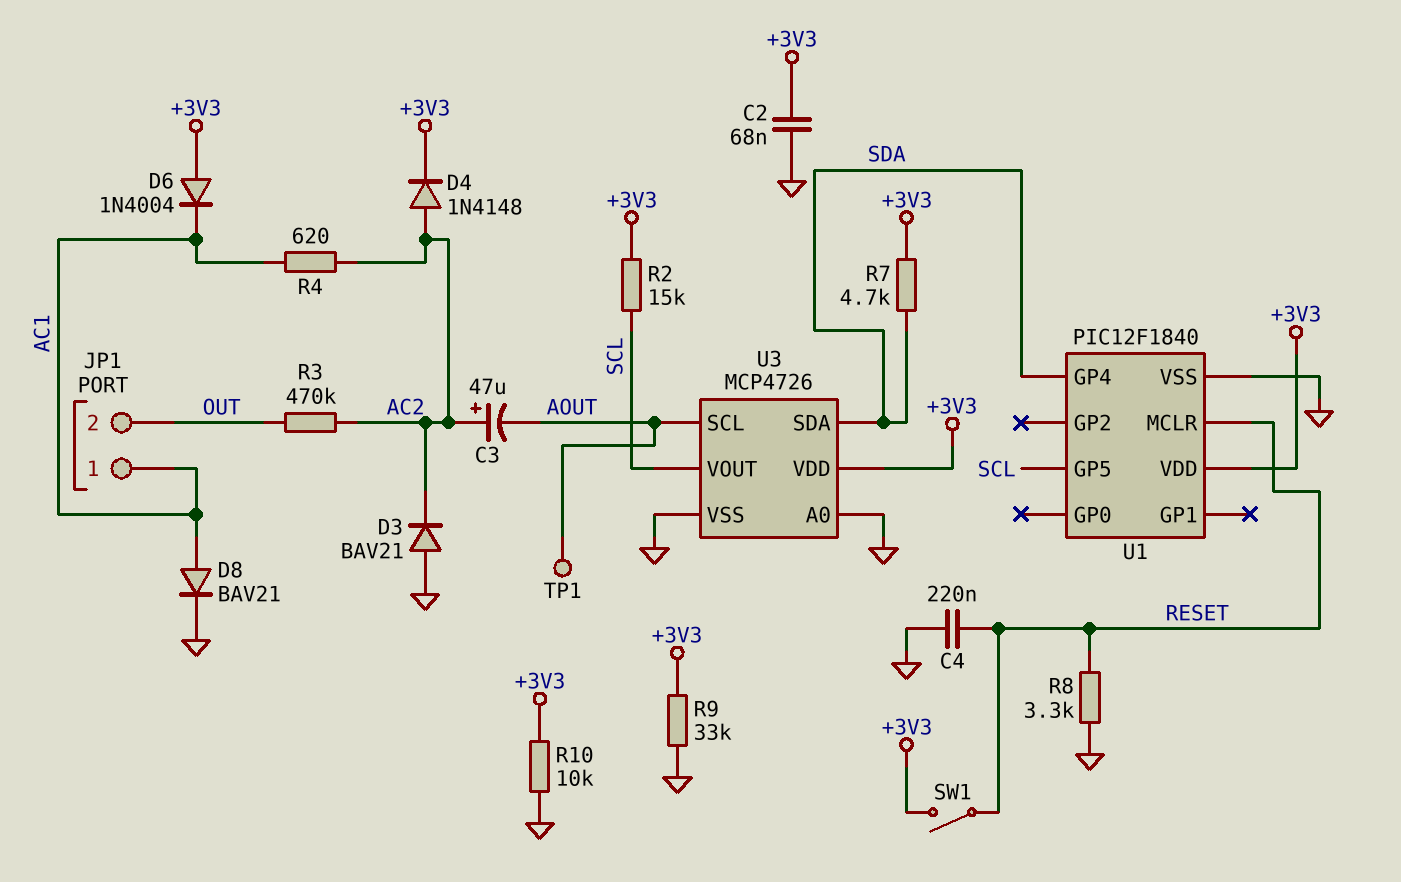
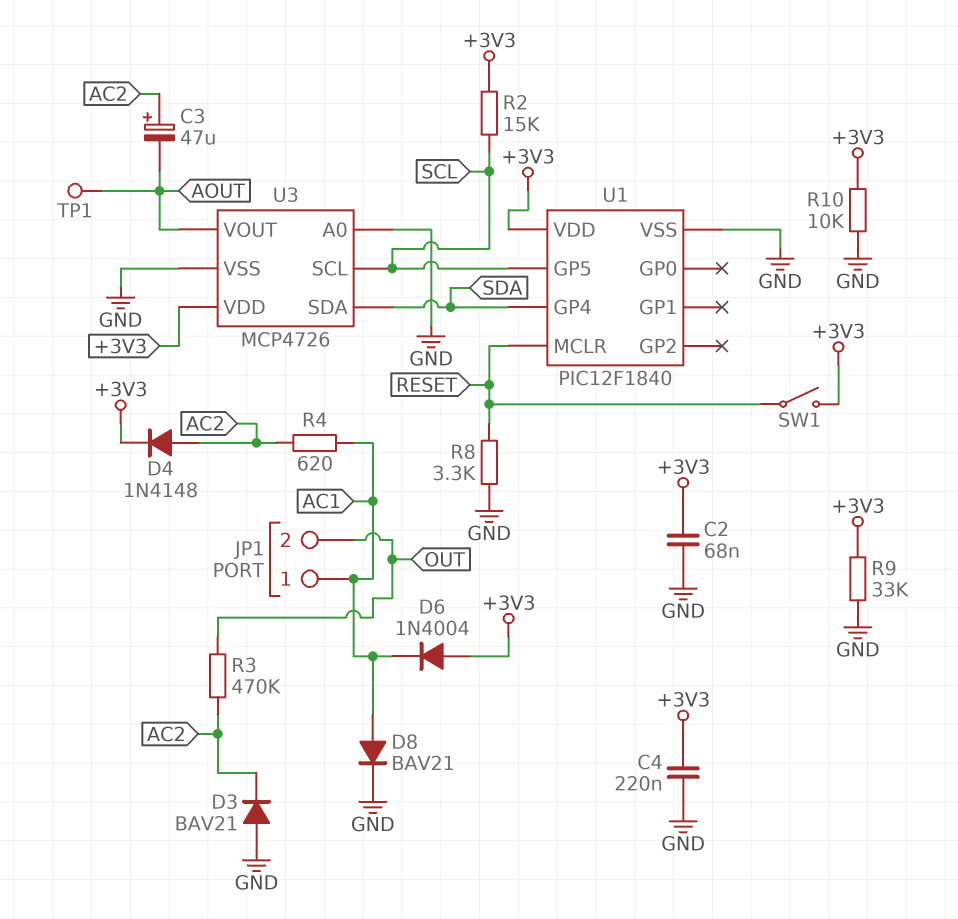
C4: 220nF (GND, RESET) -> 220nF (+3V3, GND)
R7: 4.7k (+3V3, SDA) -> none
U3 pin SCL: AOUT -> SCL
U3 pin VOUT: SCL -> AOUT

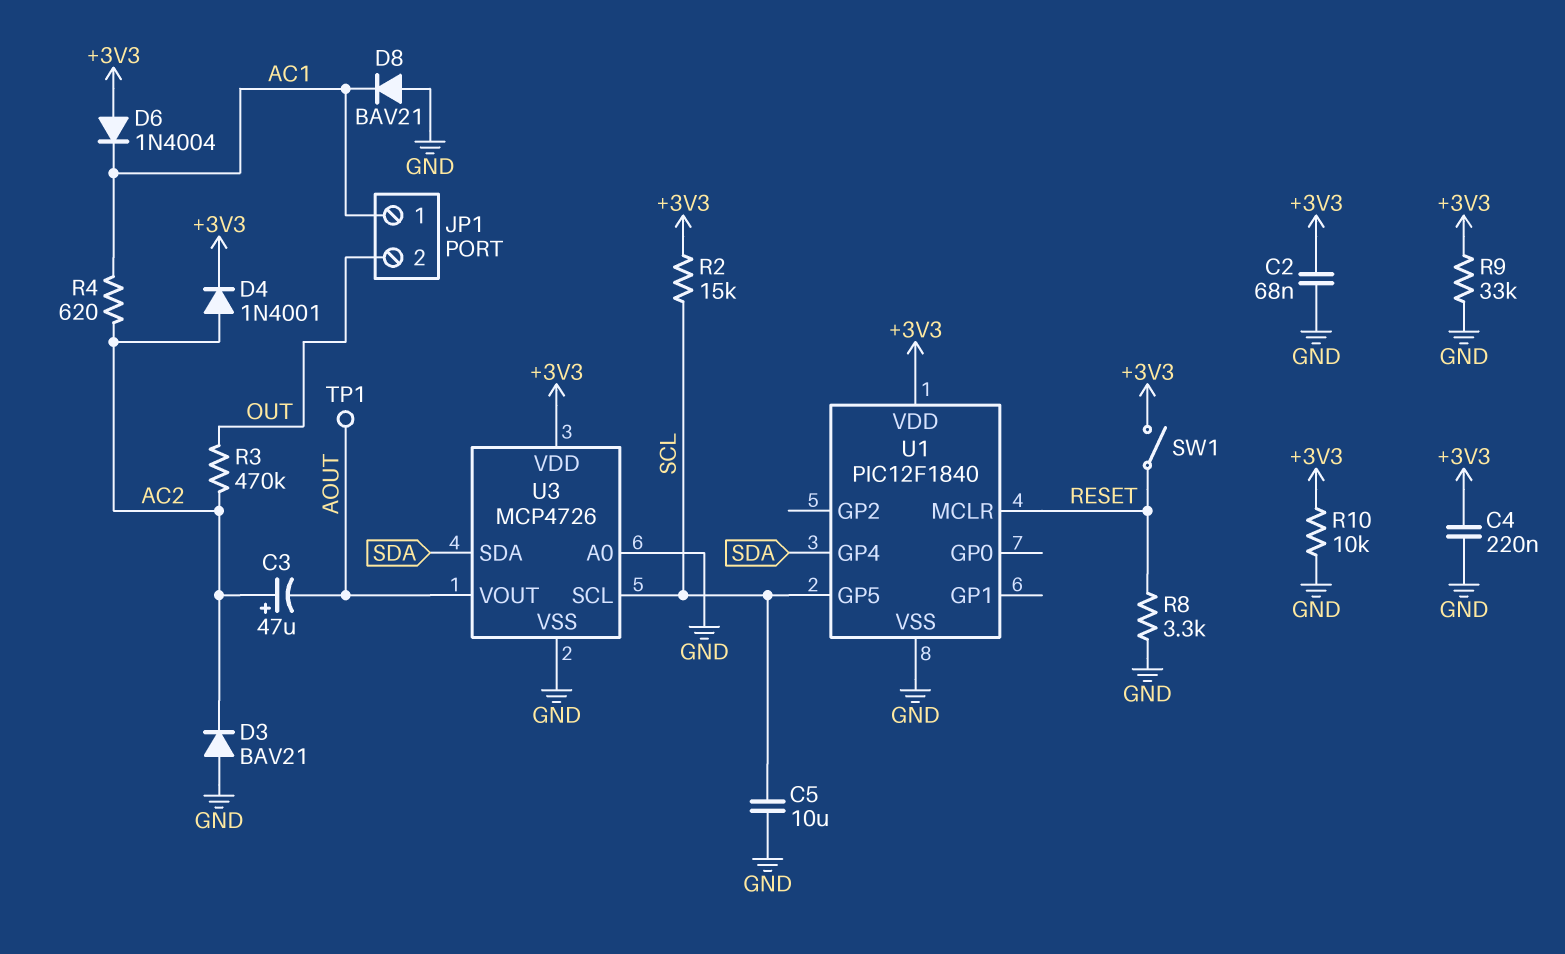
C5: none -> 10uF (GND, SCL)
D4: diode 1N4148 (A AC2, K +3V3) -> diode 1N4001 (A AC2, K +3V3)
D8: diode BAV21 (A AC1, K GND) -> diode BAV21 (A GND, K AC1)

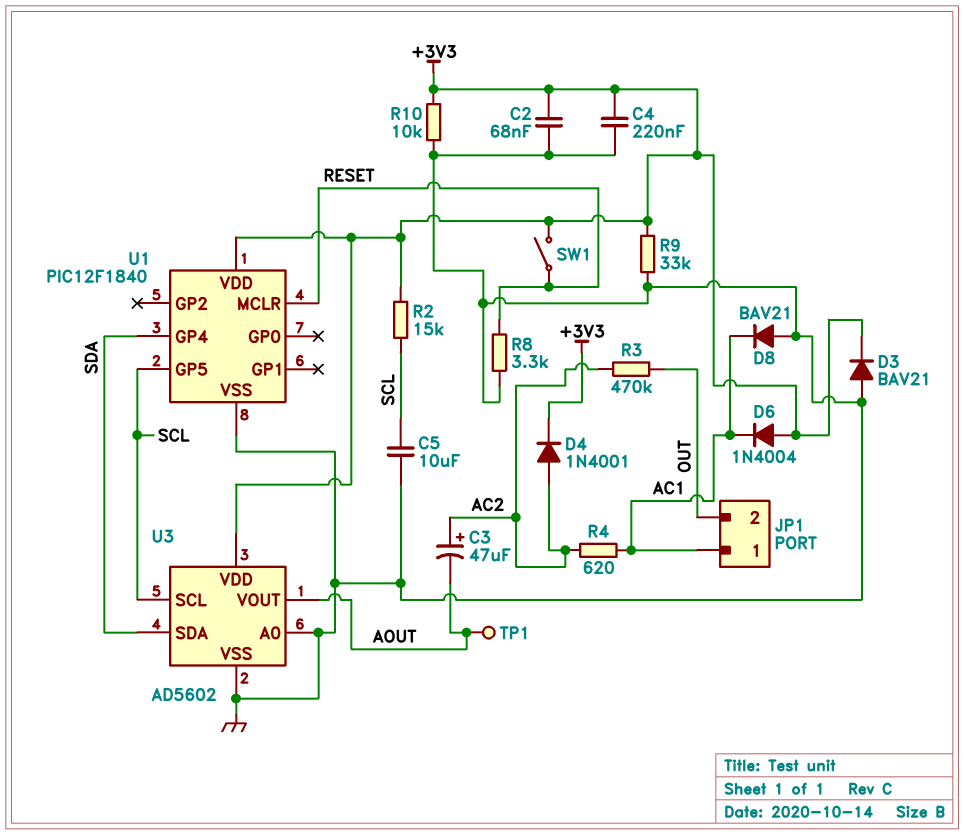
D3: diode BAV21 (A GND, K AC2) -> diode BAV21 (A GND, K +3V3)
U3: MCP4726 -> AD5602

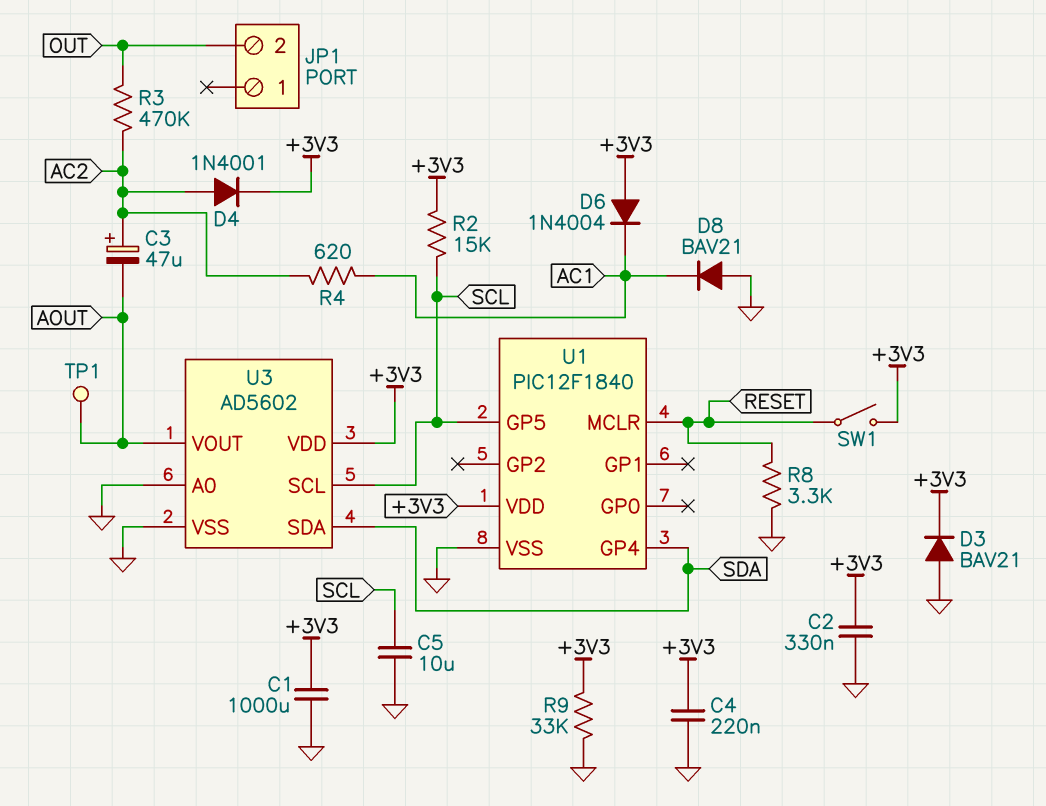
C1: none -> 1000uF (+3V3, GND)
C2: 68nF (+3V3, GND) -> 330nF (+3V3, GND)
JP1 pin 1: AC1 -> none
R10: 10k (+3V3, GND) -> none

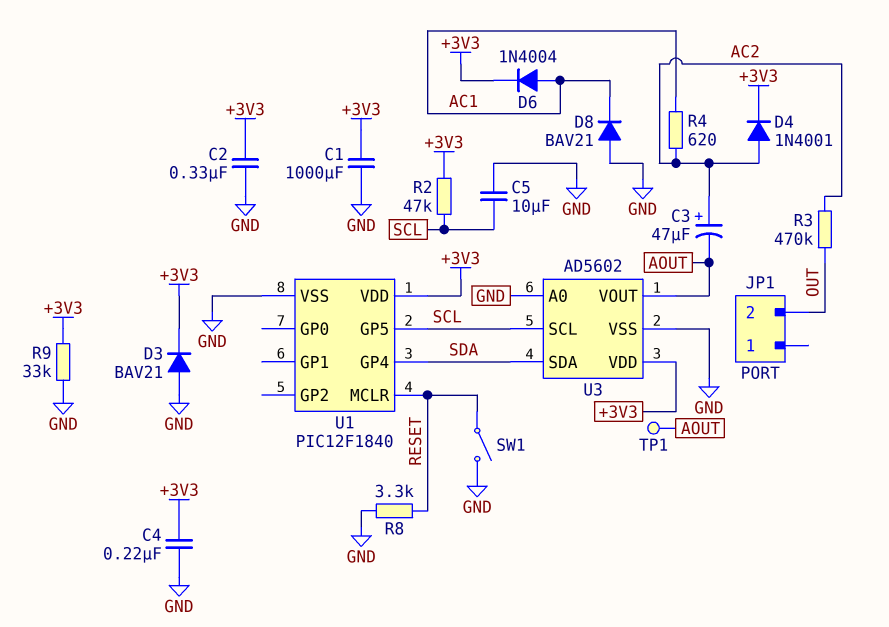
D6: diode 1N4004 (A +3V3, K AC1) -> diode 1N4004 (A AC1, K +3V3)
R2: 15k (+3V3, SCL) -> 47k (+3V3, SCL)
SW1: switch (+3V3, RESET) -> switch (GND, RESET)

